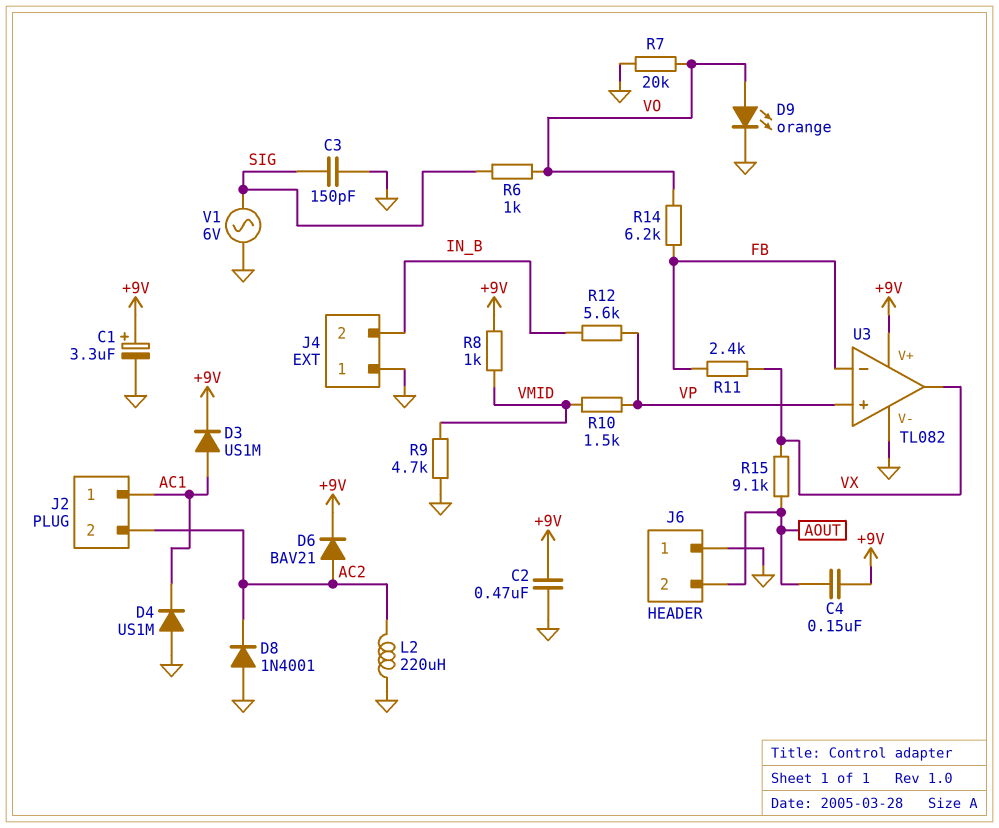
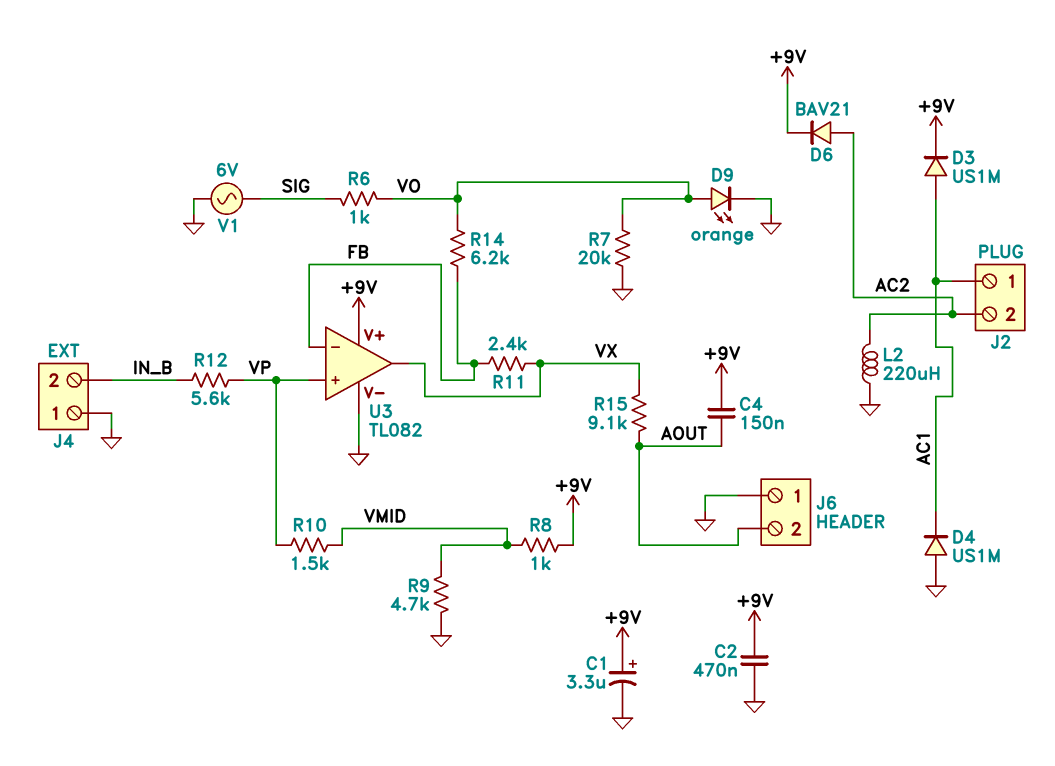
C3: 150pF (GND, SIG) -> none
D8: diode 1N4001 (A GND, K AC2) -> none

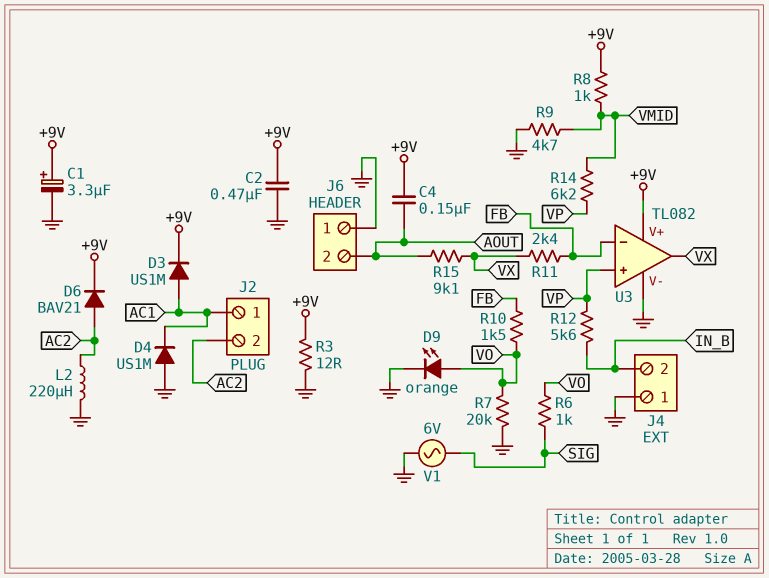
R3: none -> 12 (+9V, GND)
R10: 1.5k (VMID, VP) -> 1.5k (FB, VO)
R14: 6.2k (FB, VO) -> 6.2k (VMID, VP)

